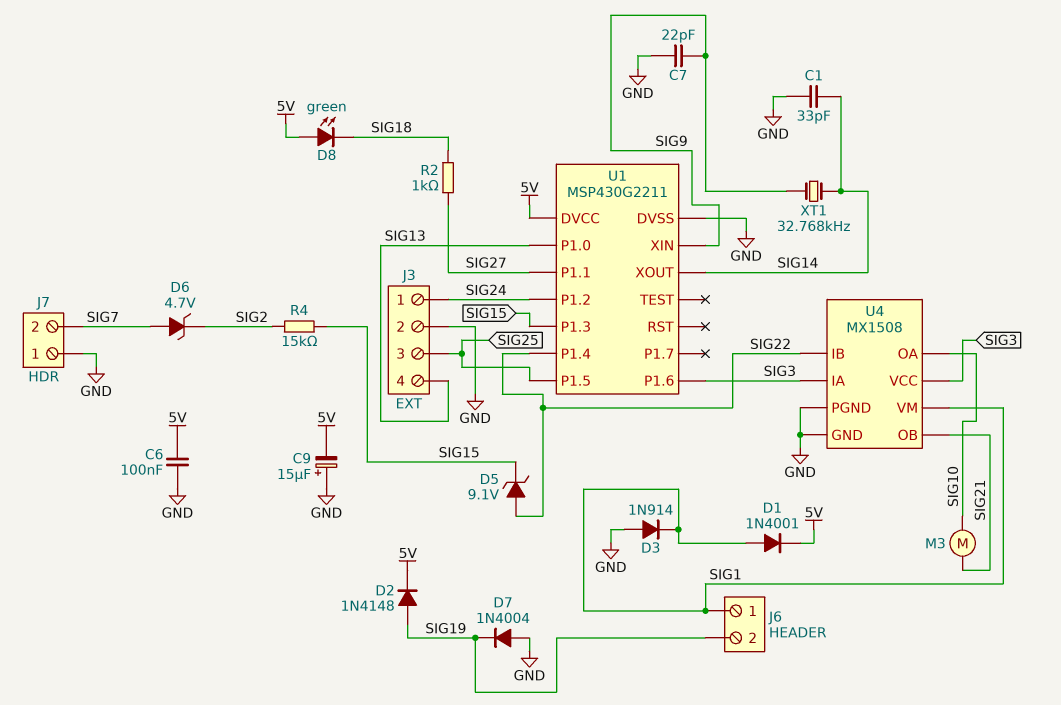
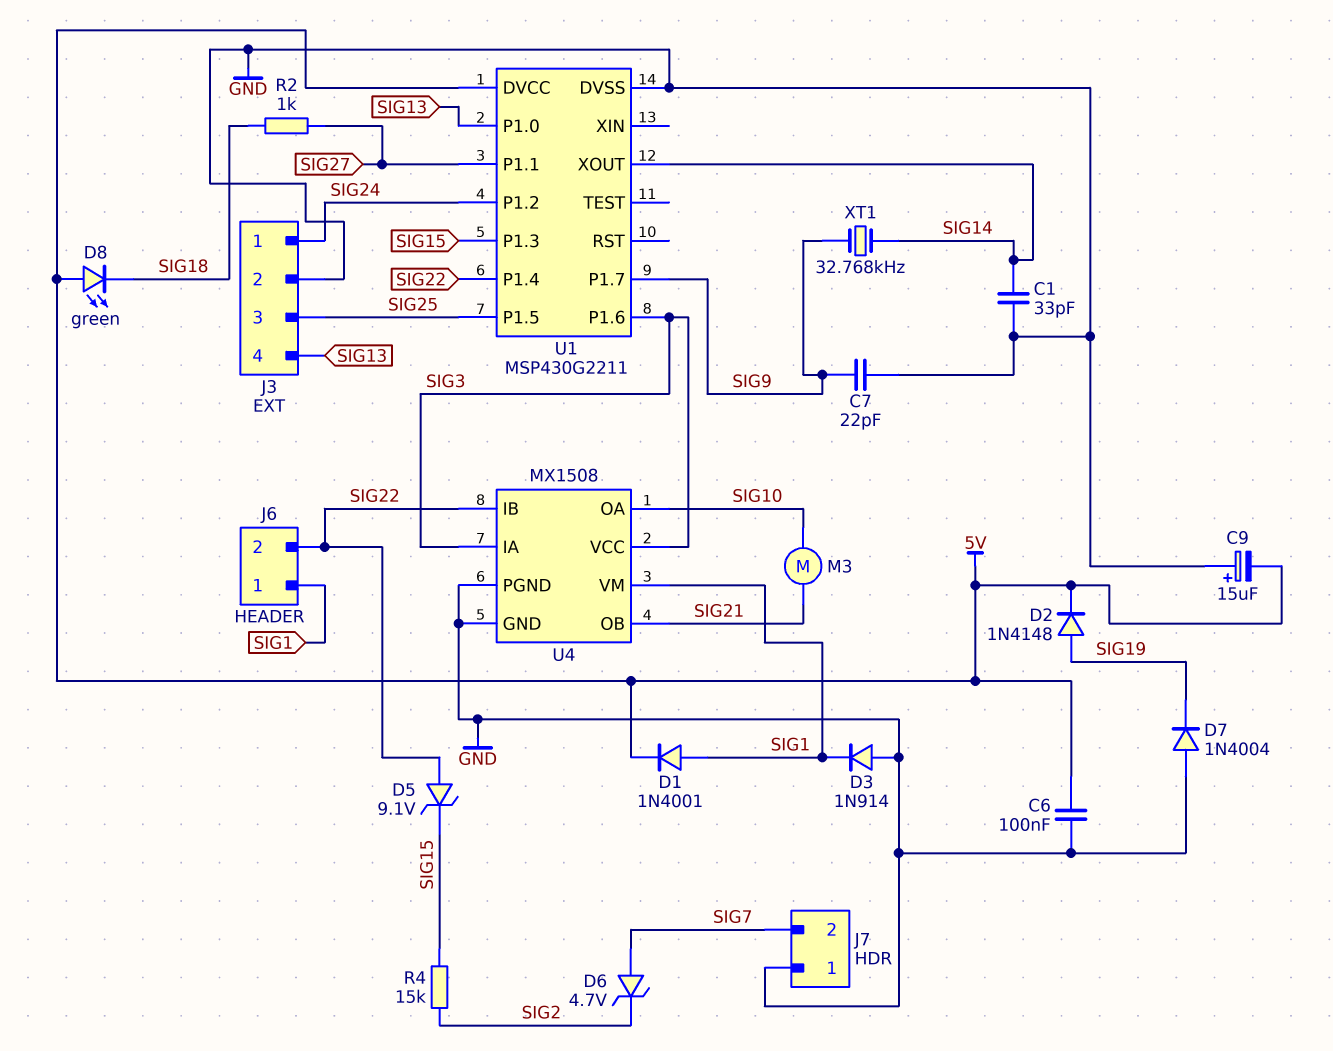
J6 pin 2: SIG19 -> SIG22
U1 pin P1.7: none -> SIG9
U1 pin XIN: SIG9 -> none

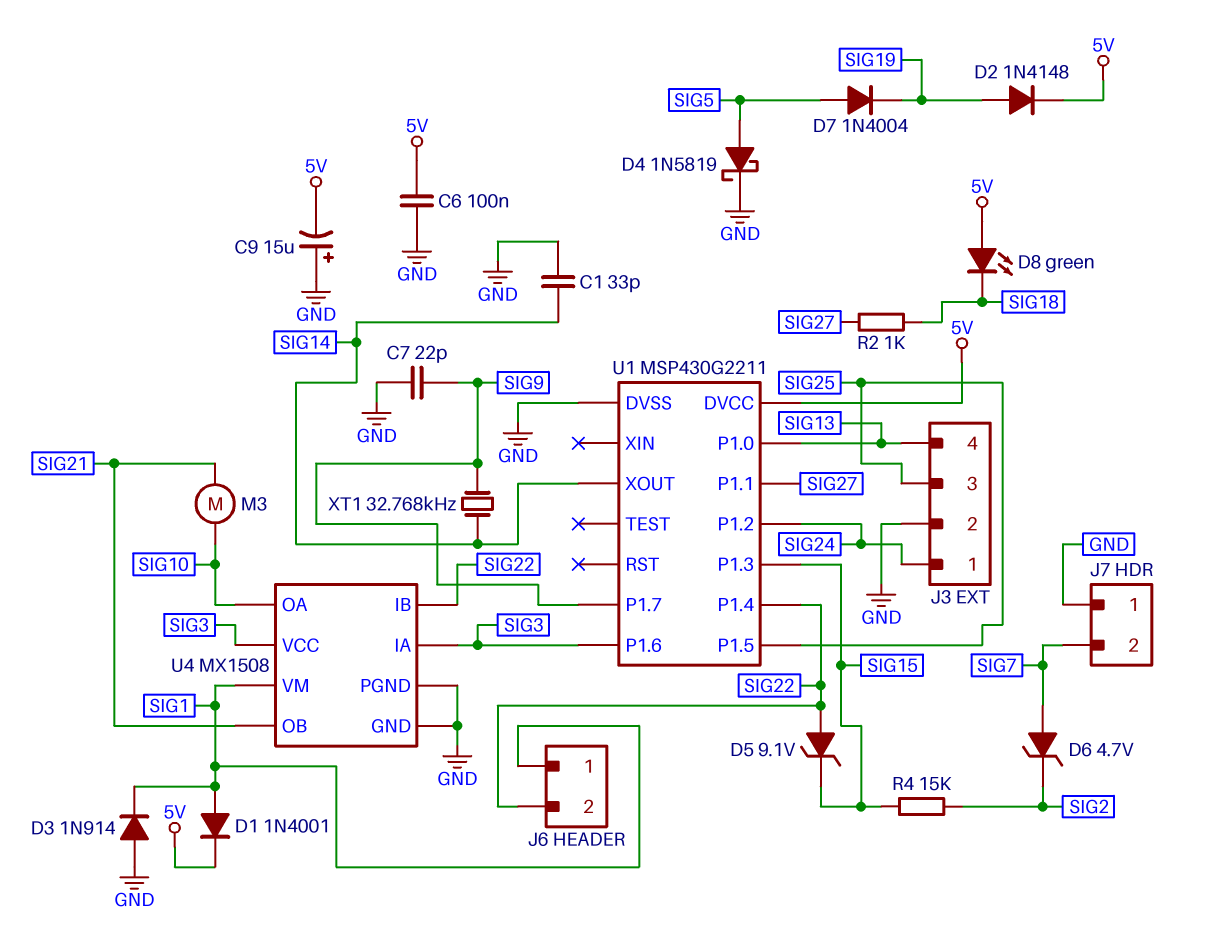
D4: none -> schottky 1N5819 (A SIG5, K GND)
D7: diode 1N4004 (A GND, K SIG19) -> diode 1N4004 (A SIG5, K SIG19)

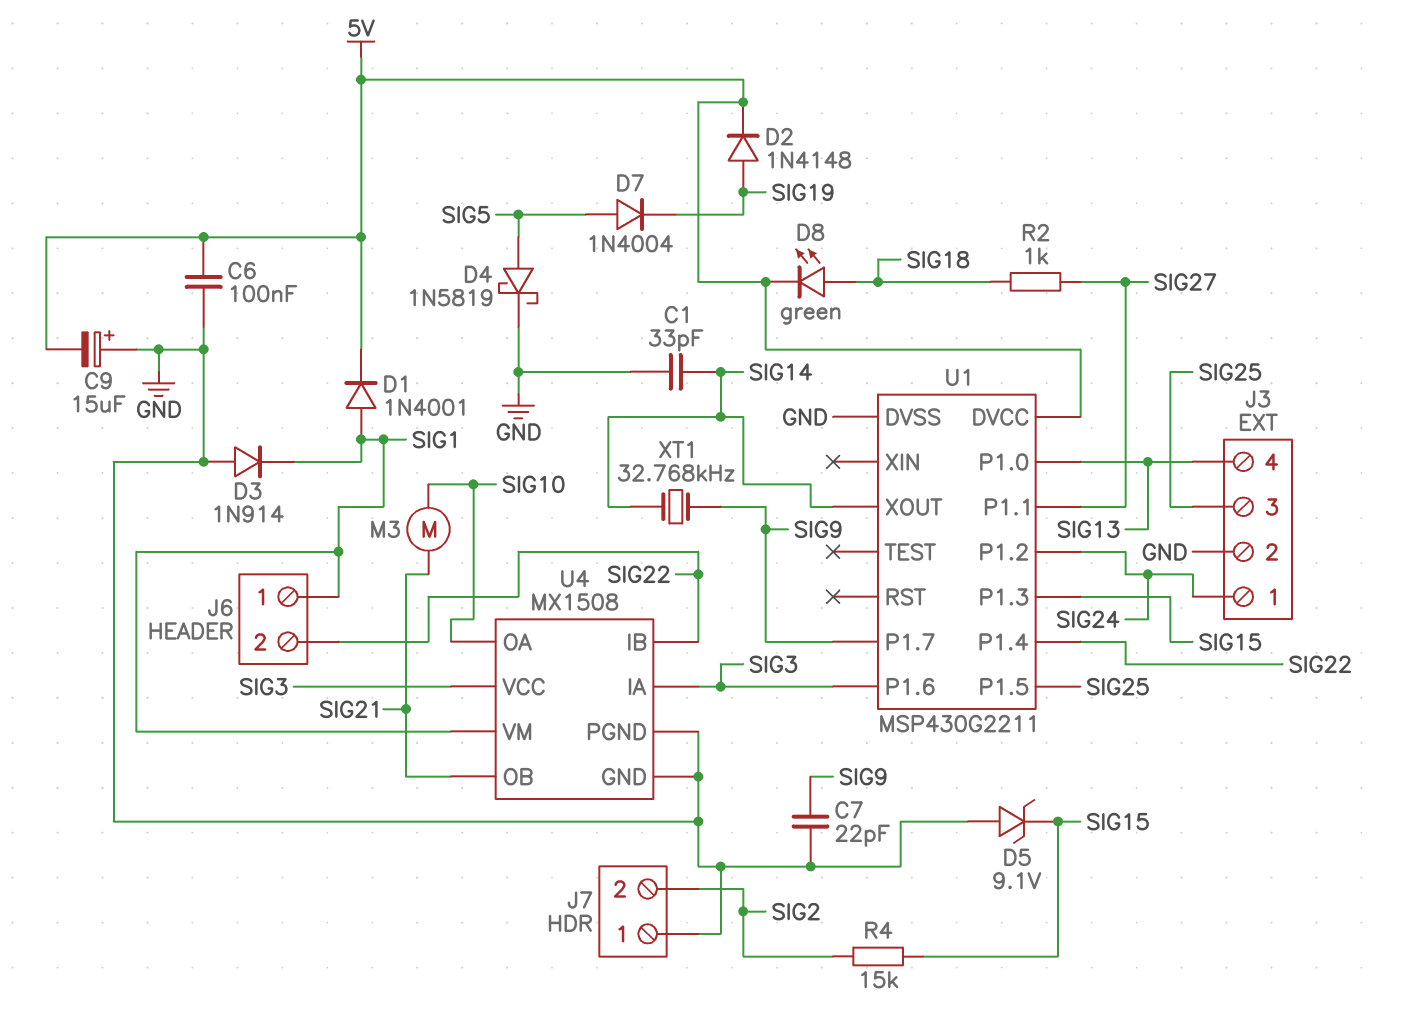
D5: zener 9.1V (A SIG22, K SIG15) -> zener 9.1V (A GND, K SIG15)
D6: zener 4.7V (A SIG7, K SIG2) -> none
D8: LED green (A 5V, K SIG18) -> LED green (A SIG18, K 5V)
J7 pin 2: SIG7 -> SIG2

